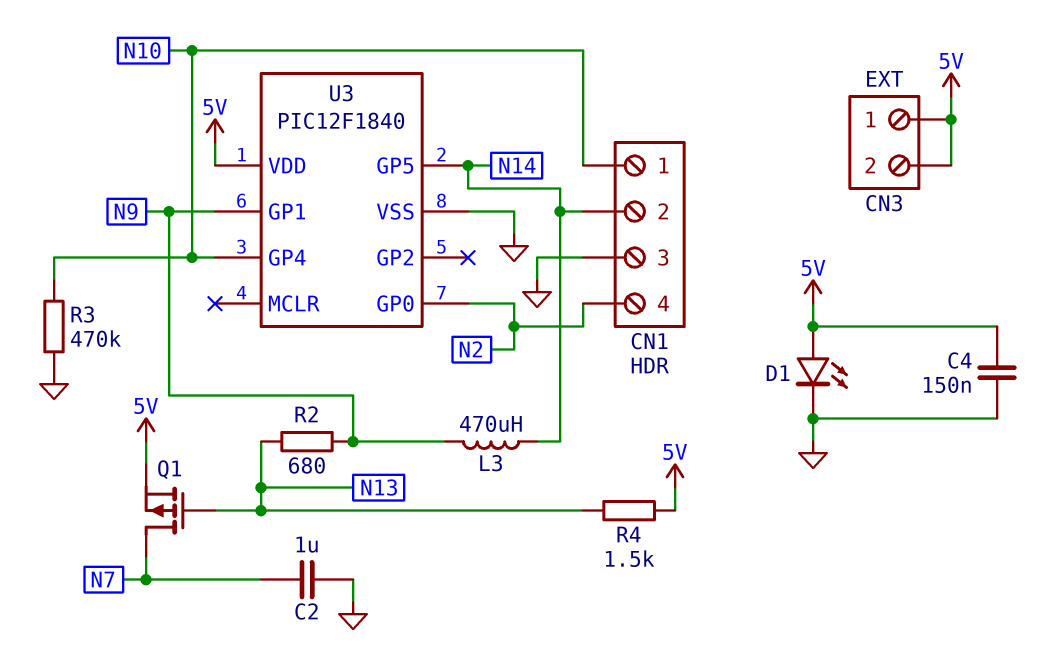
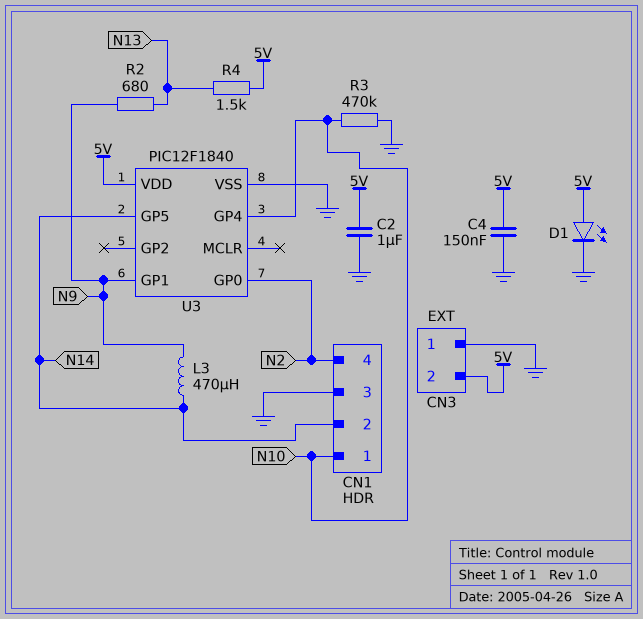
C2: 1uF (GND, N7) -> 1uF (5V, GND)
CN3 pin 1: 5V -> GND
Q1: PMOS (G N13, D N7, S 5V) -> none

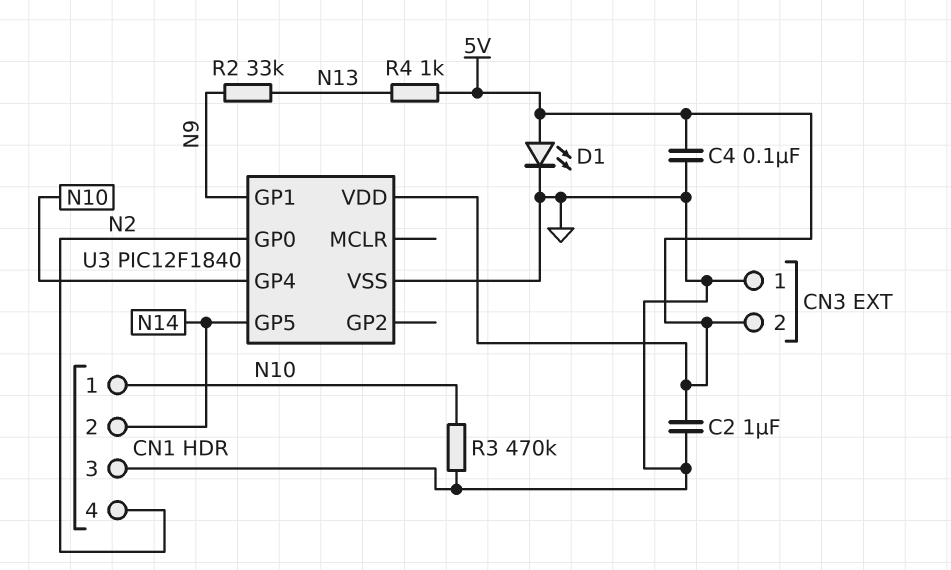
C4: 150nF (5V, GND) -> 100nF (5V, GND)
L3: 470uH (N9, N14) -> none
R2: 680 (N9, N13) -> 33k (N9, N13)
R4: 1.5k (5V, N13) -> 1k (5V, N13)

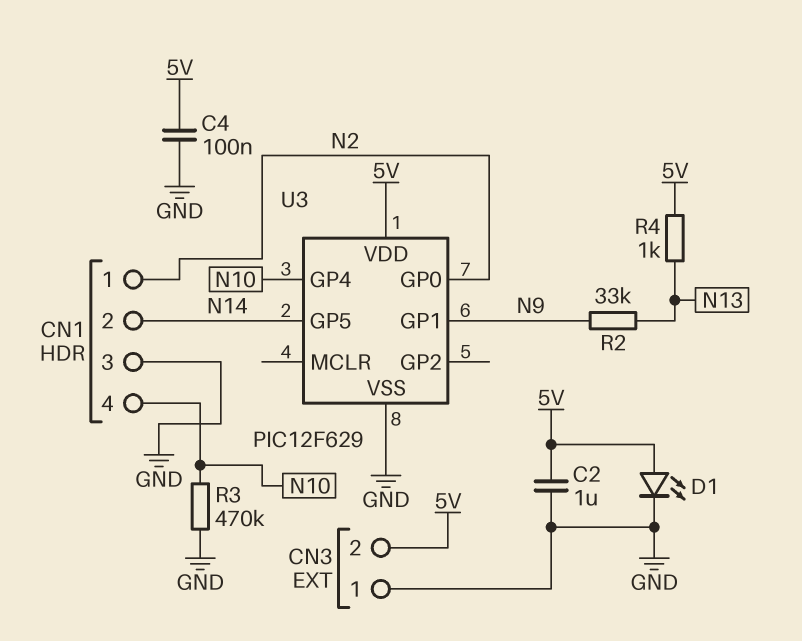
CN1 pin 1: N10 -> N2
CN1 pin 4: N2 -> N10
U3: PIC12F1840 -> PIC12F629

